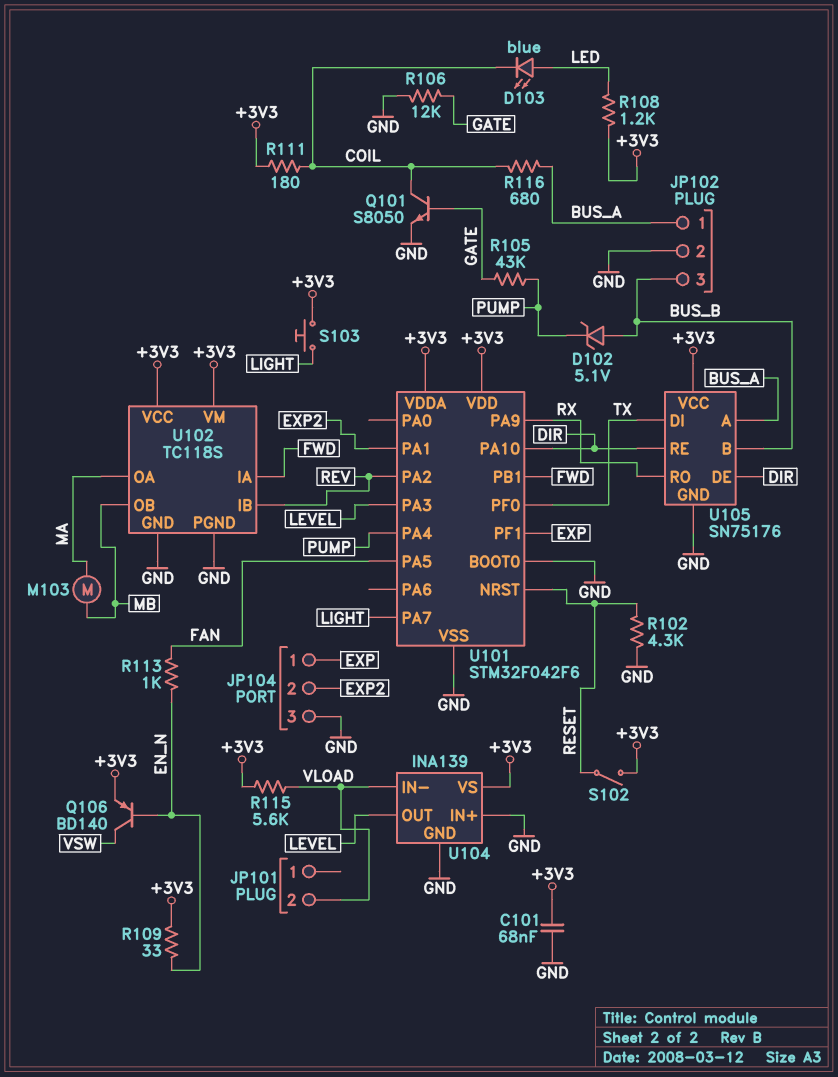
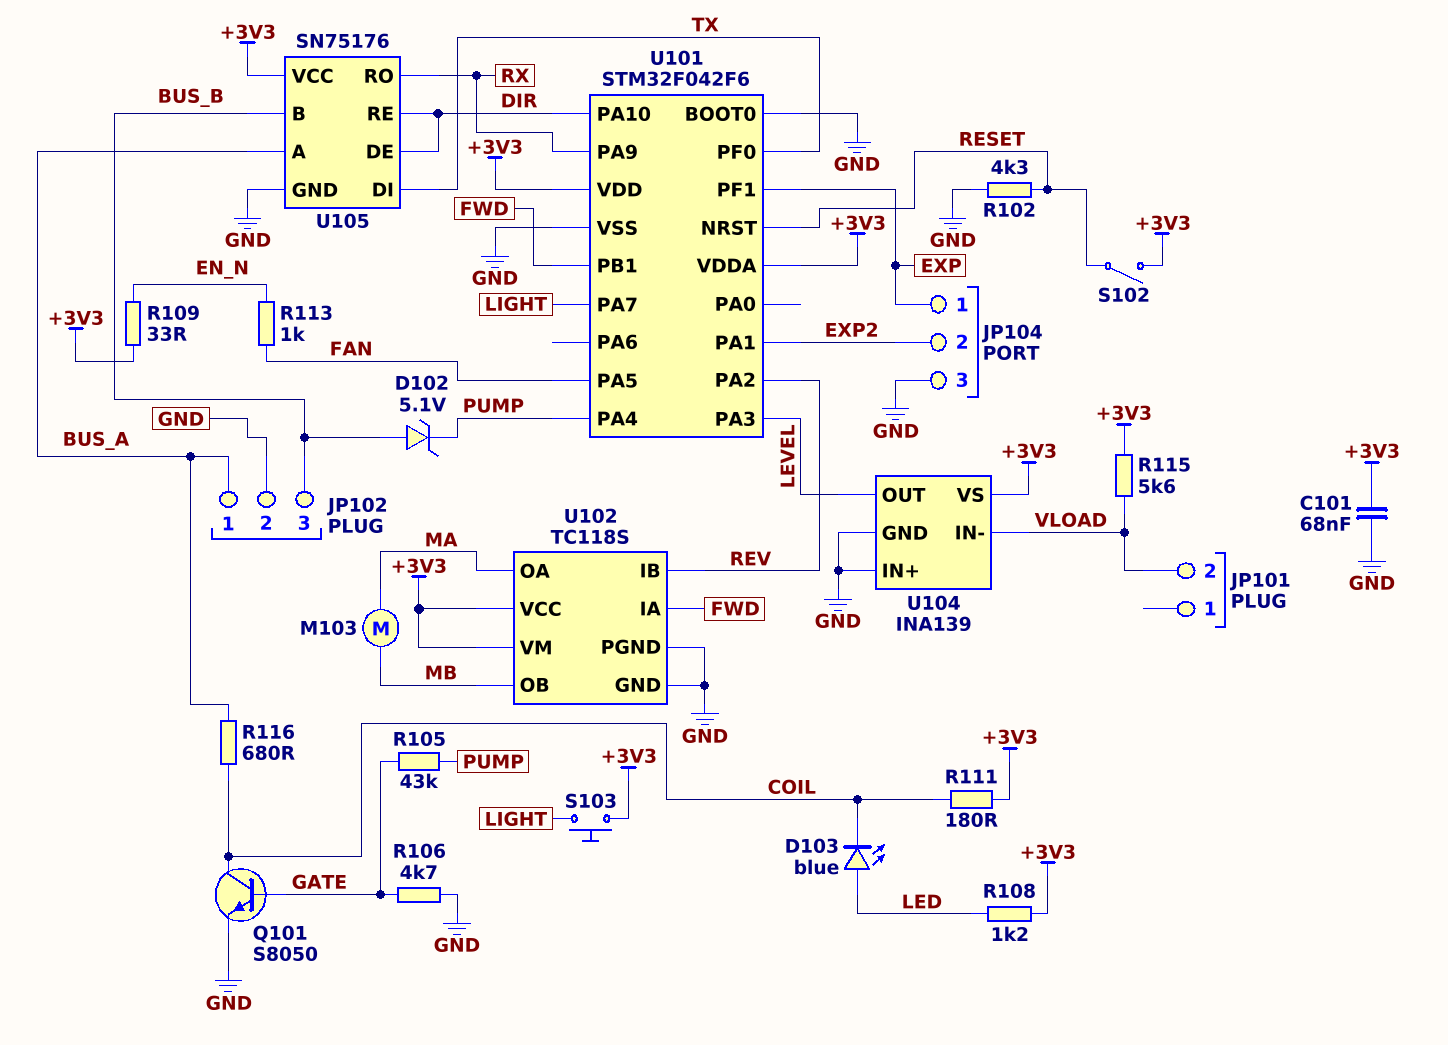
Q106: PNP BD140 (B EN_N, C VSW, E +3V3) -> none
R106: 12k (GATE, GND) -> 4.7k (GATE, GND)

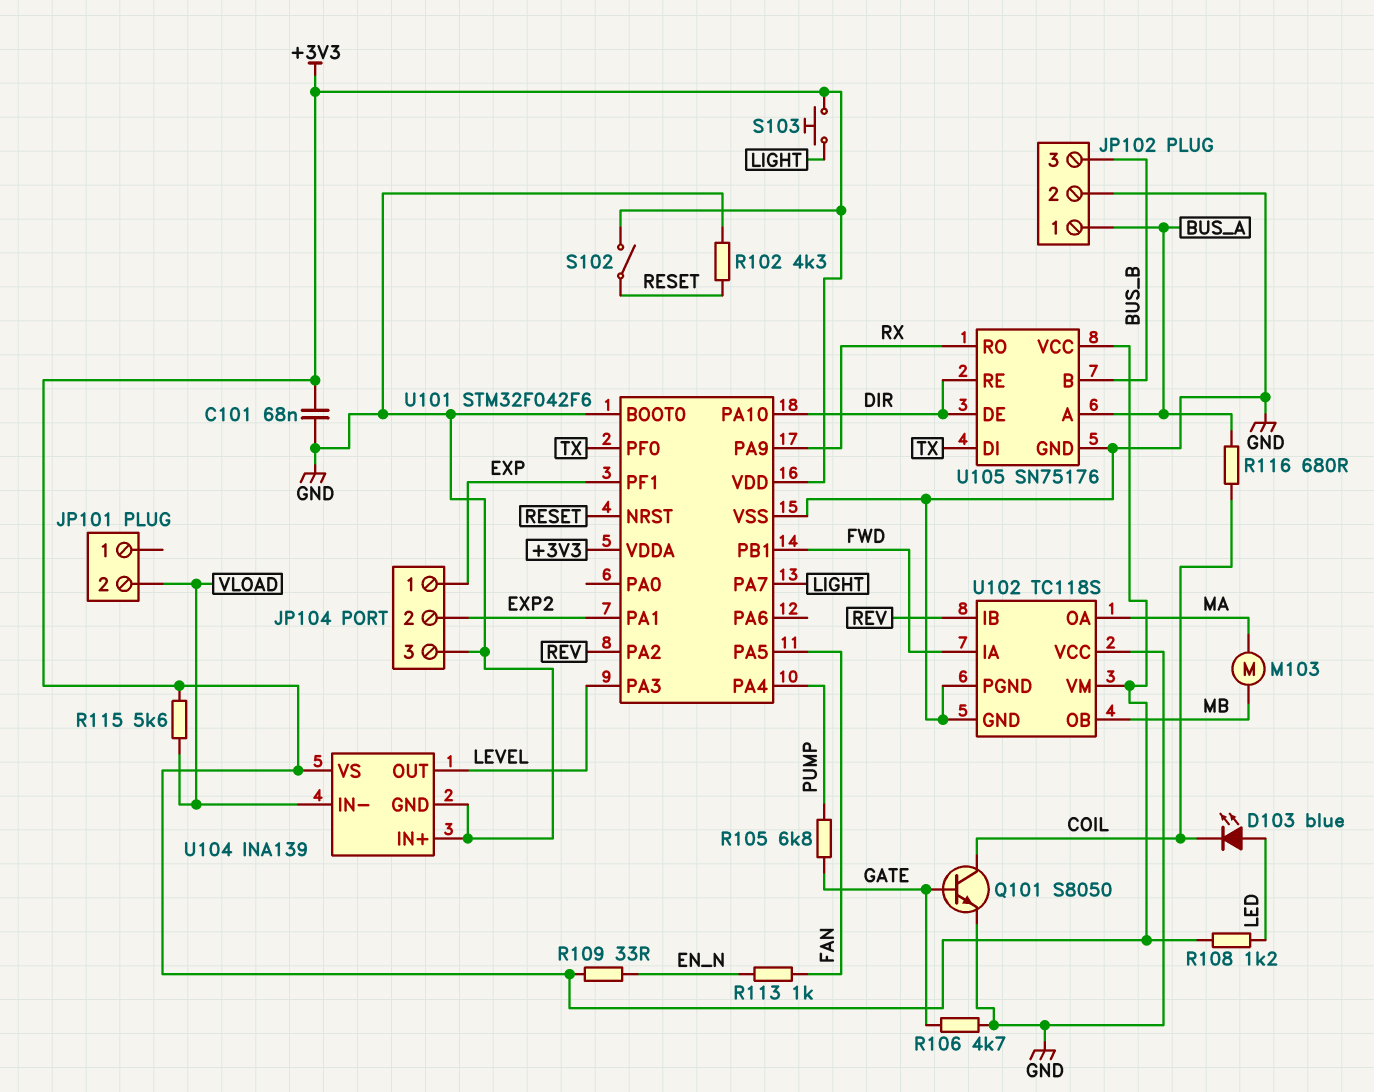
D102: zener 5.1V (A BUS_B, K PUMP) -> none
R105: 43k (GATE, PUMP) -> 6.8k (GATE, PUMP)
R111: 180 (+3V3, COIL) -> none
U102 pin VCC: +3V3 -> GND

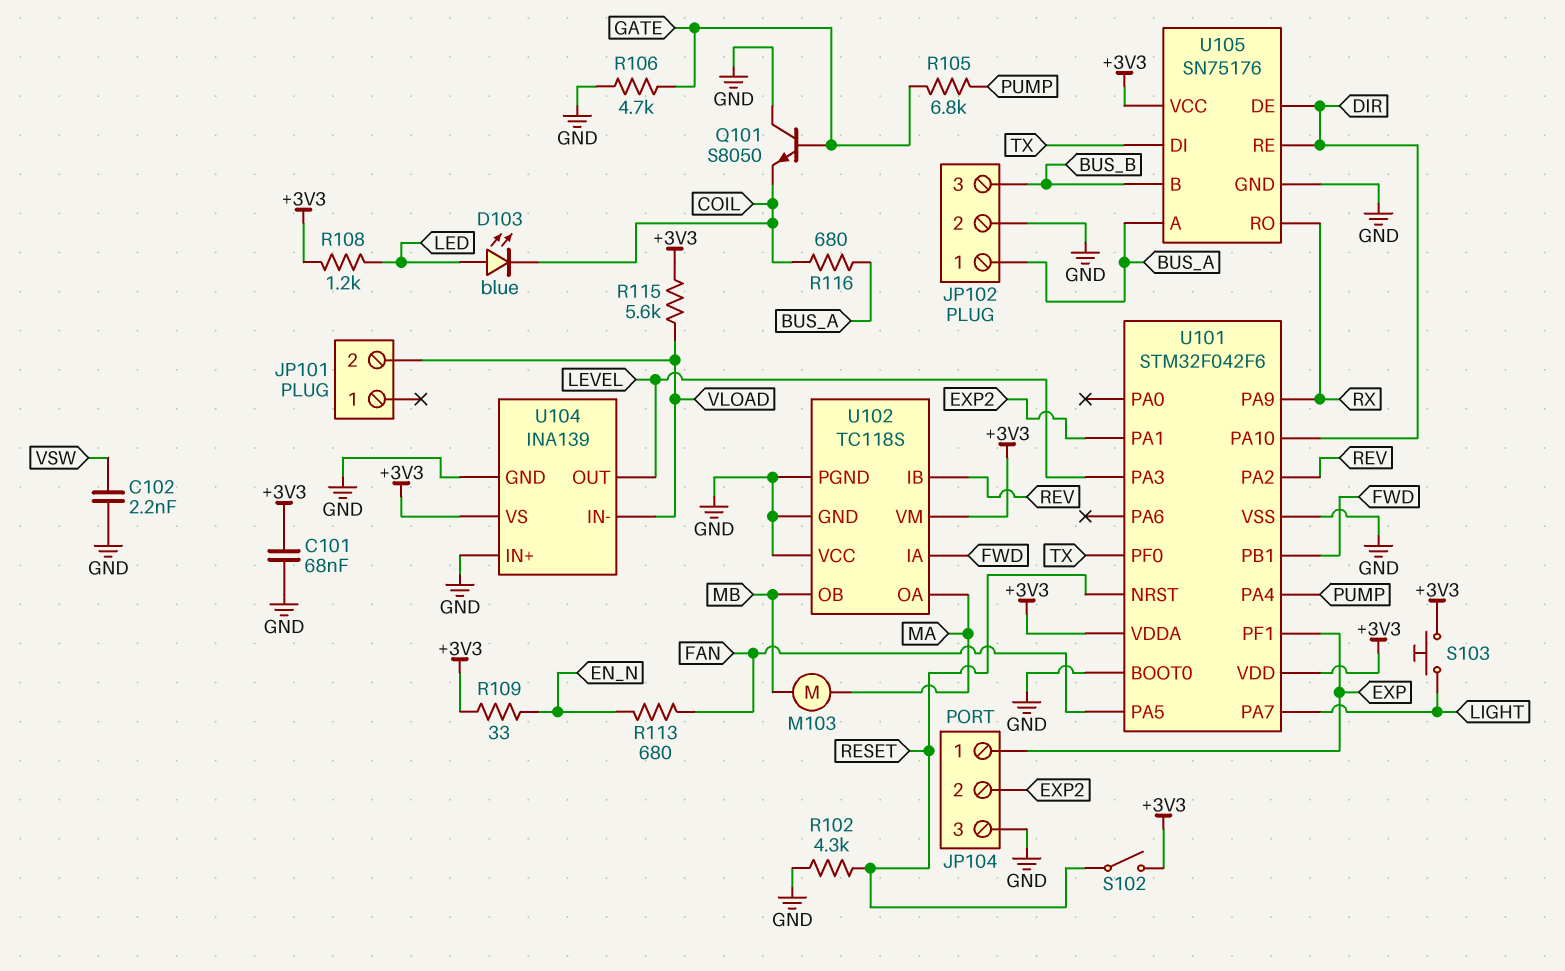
C102: none -> 2.2nF (GND, VSW)
Q101: NPN S8050 (B GATE, C COIL, E GND) -> NPN S8050 (B GATE, C GND, E COIL)
R113: 1k (EN_N, FAN) -> 680 (EN_N, FAN)

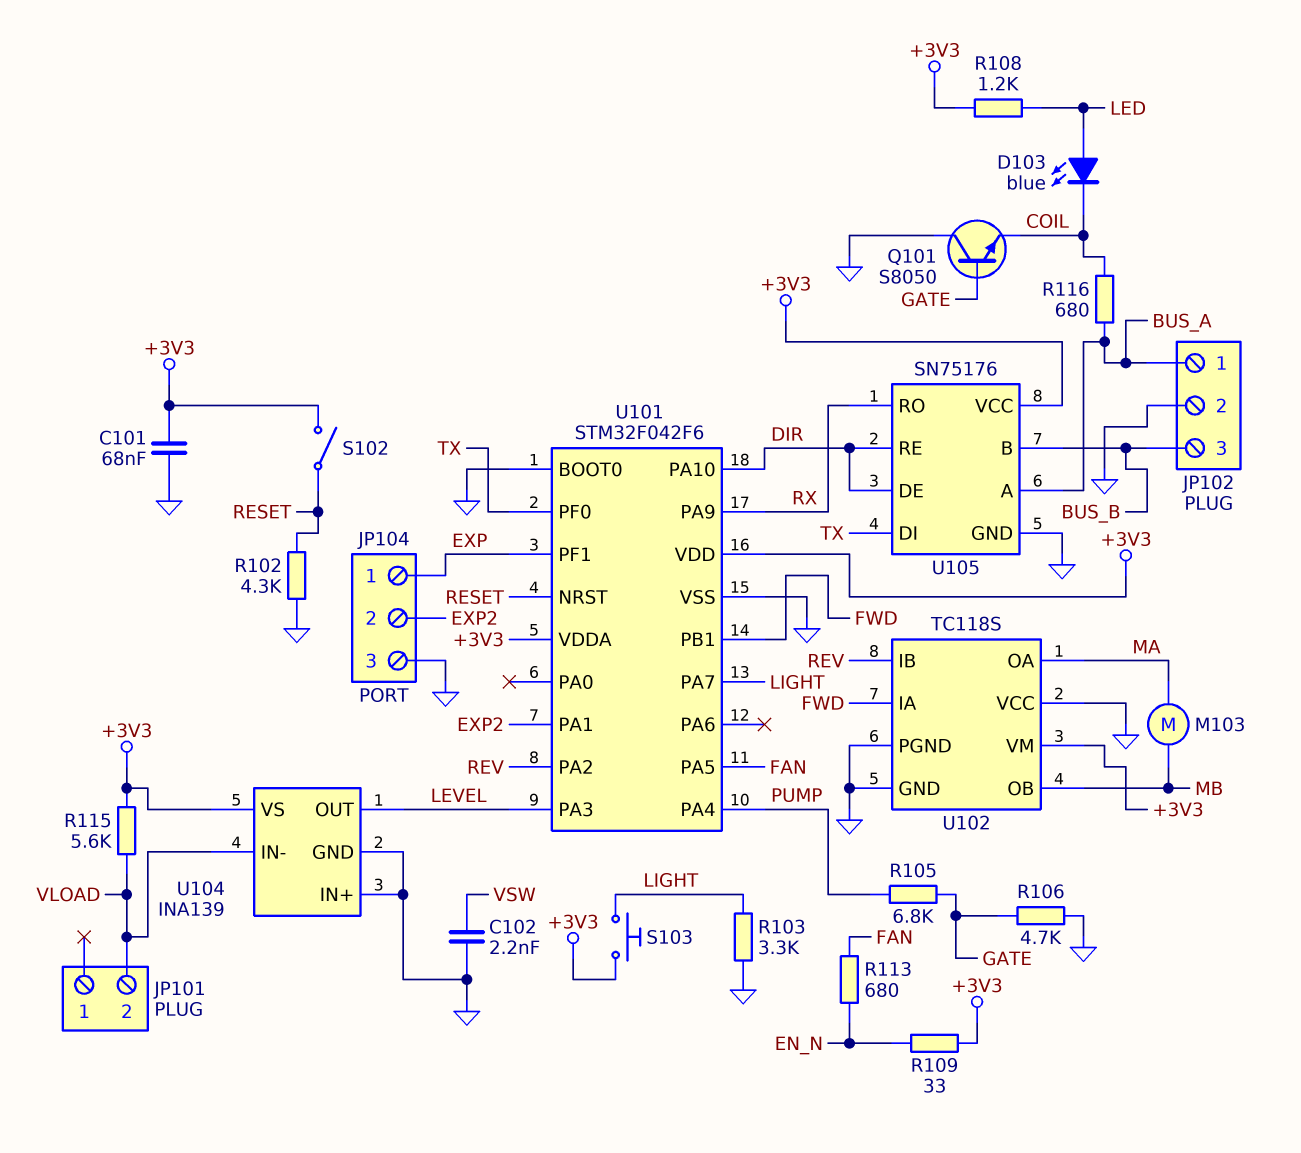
R103: none -> 3.3k (GND, LIGHT)

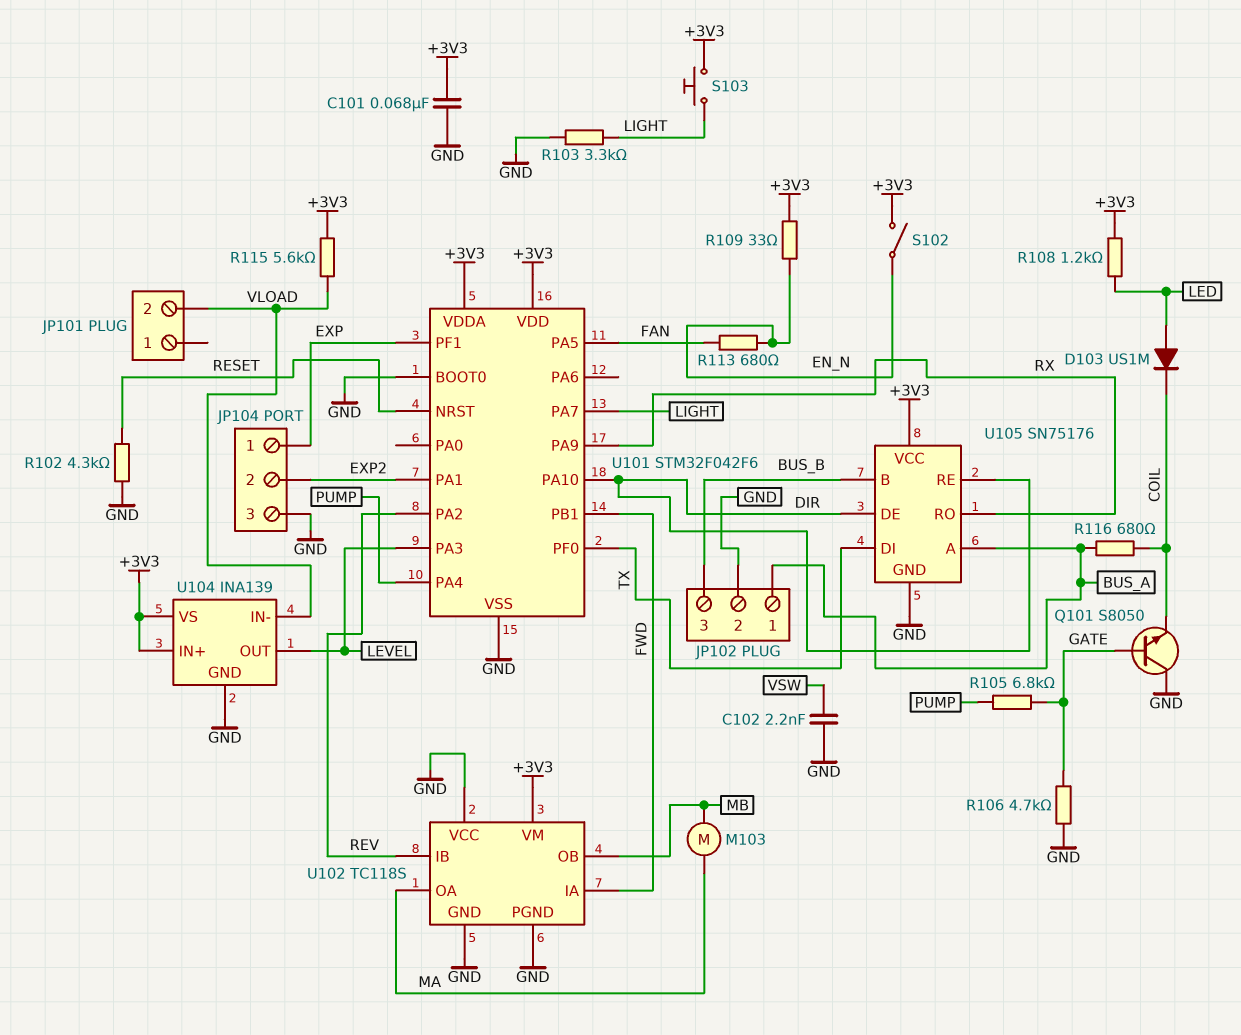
D103: LED blue (A LED, K COIL) -> diode US1M (A LED, K COIL)
S102: switch (+3V3, RESET) -> switch (+3V3, EN_N)
U104 pin IN+: GND -> +3V3

